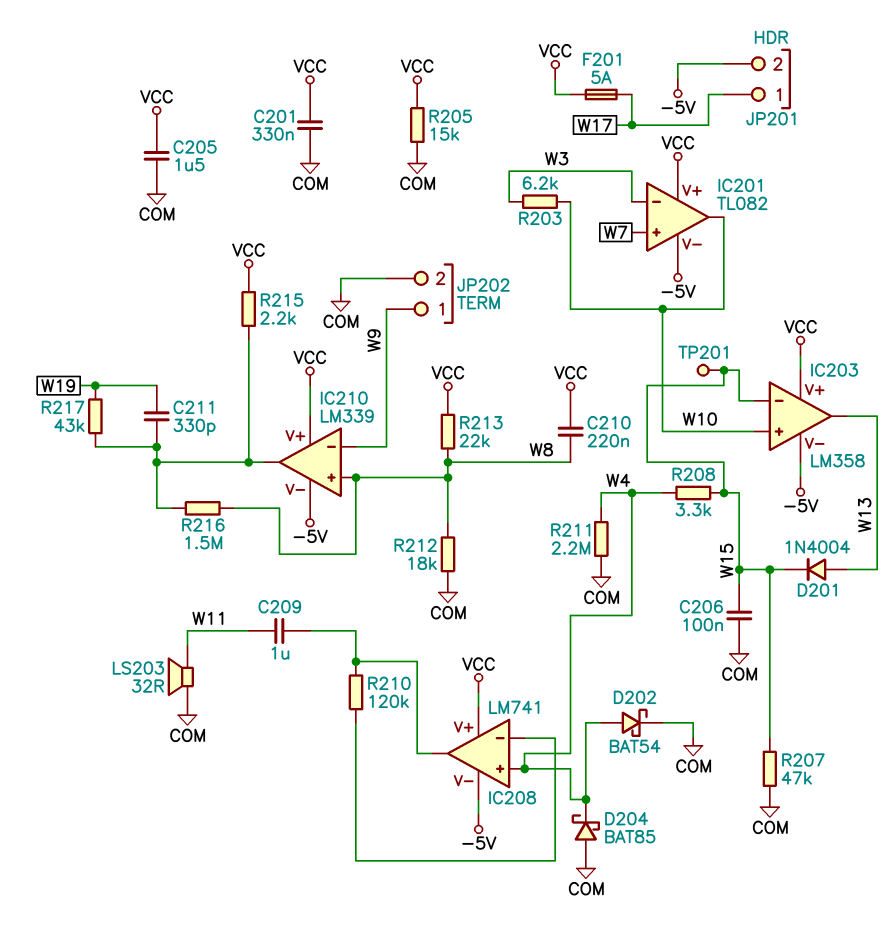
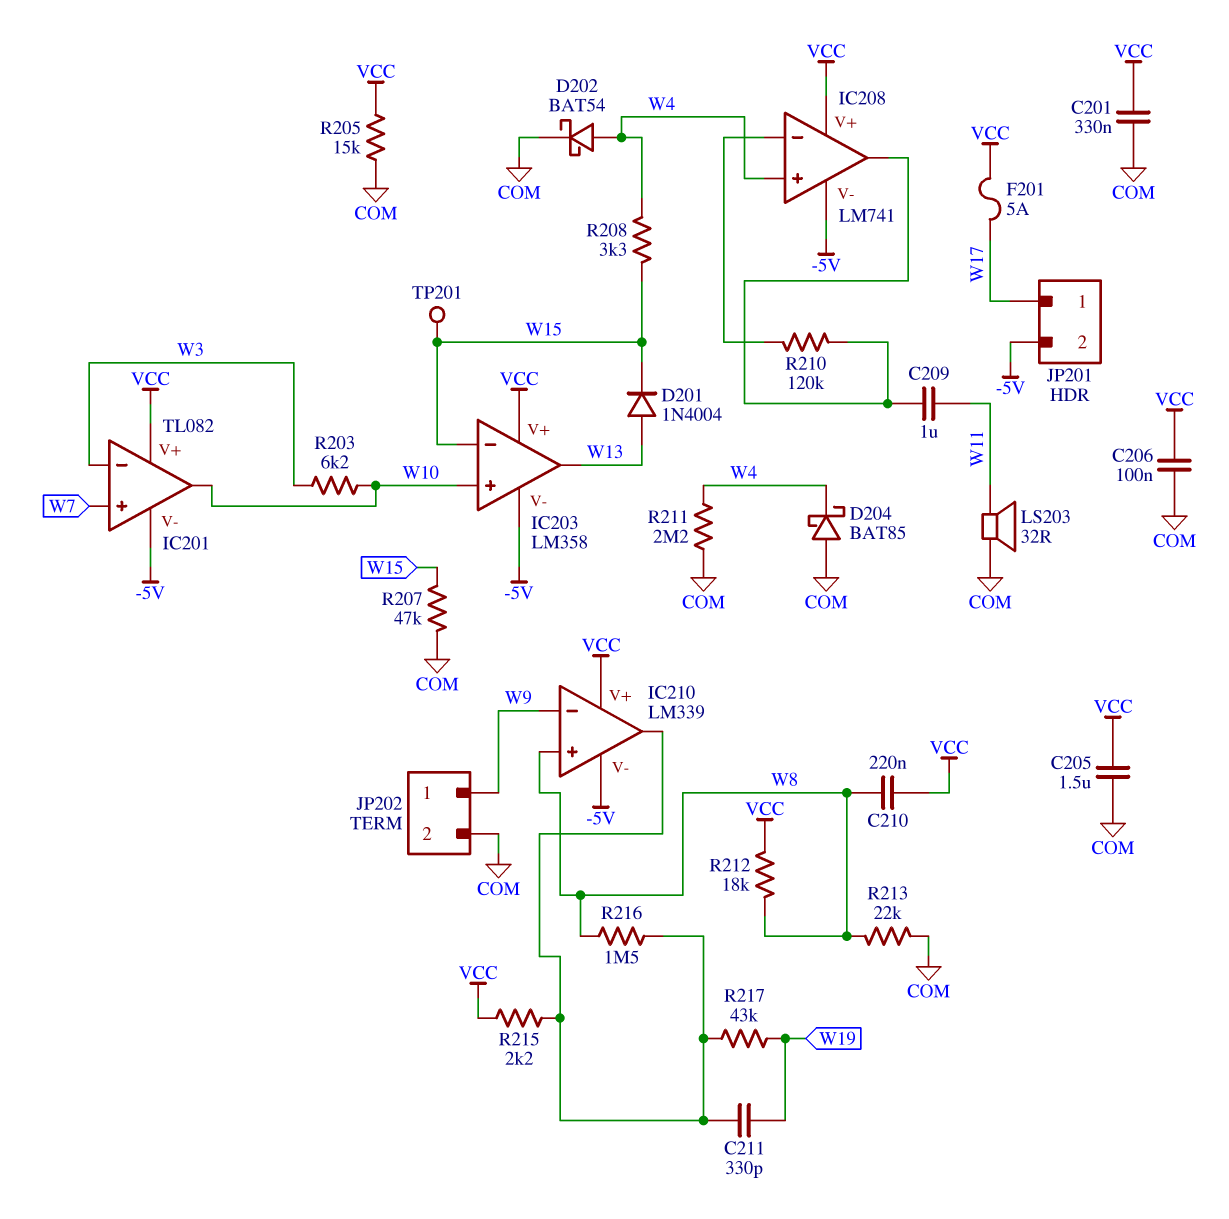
C206: 100nF (COM, W15) -> 100nF (COM, VCC)
R212: 18k (COM, W8) -> 18k (VCC, W8)
R213: 22k (VCC, W8) -> 22k (COM, W8)

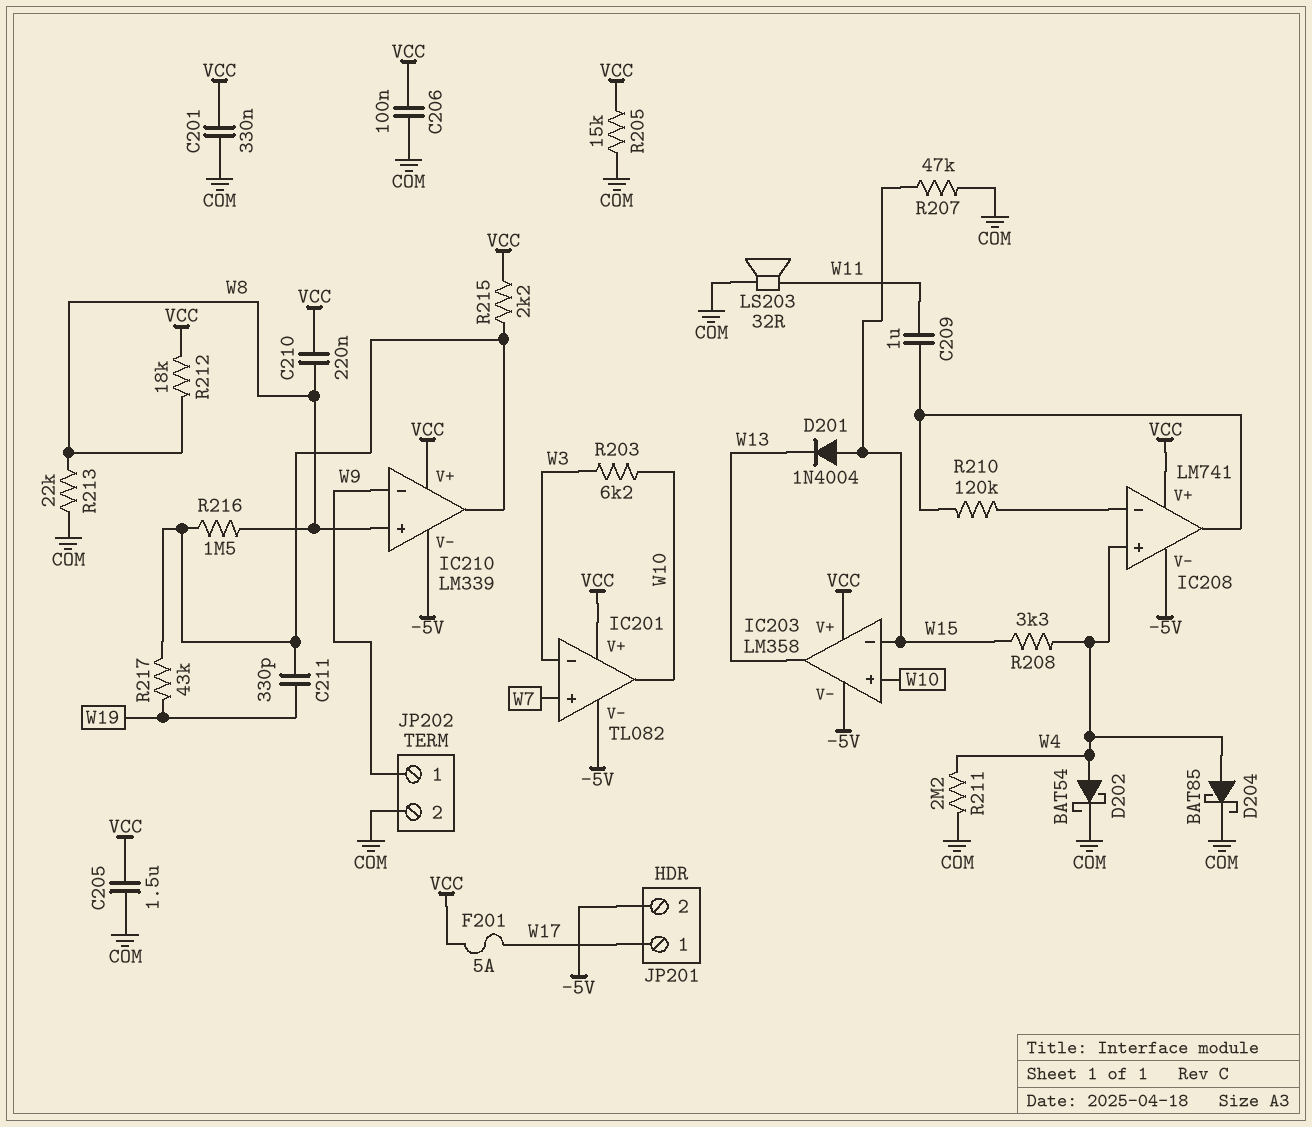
D201: diode 1N4004 (A W13, K W15) -> diode 1N4004 (A W15, K W13)
D204: schottky BAT85 (A COM, K W4) -> schottky BAT85 (A W4, K COM)
TP201: test point (W15) -> none

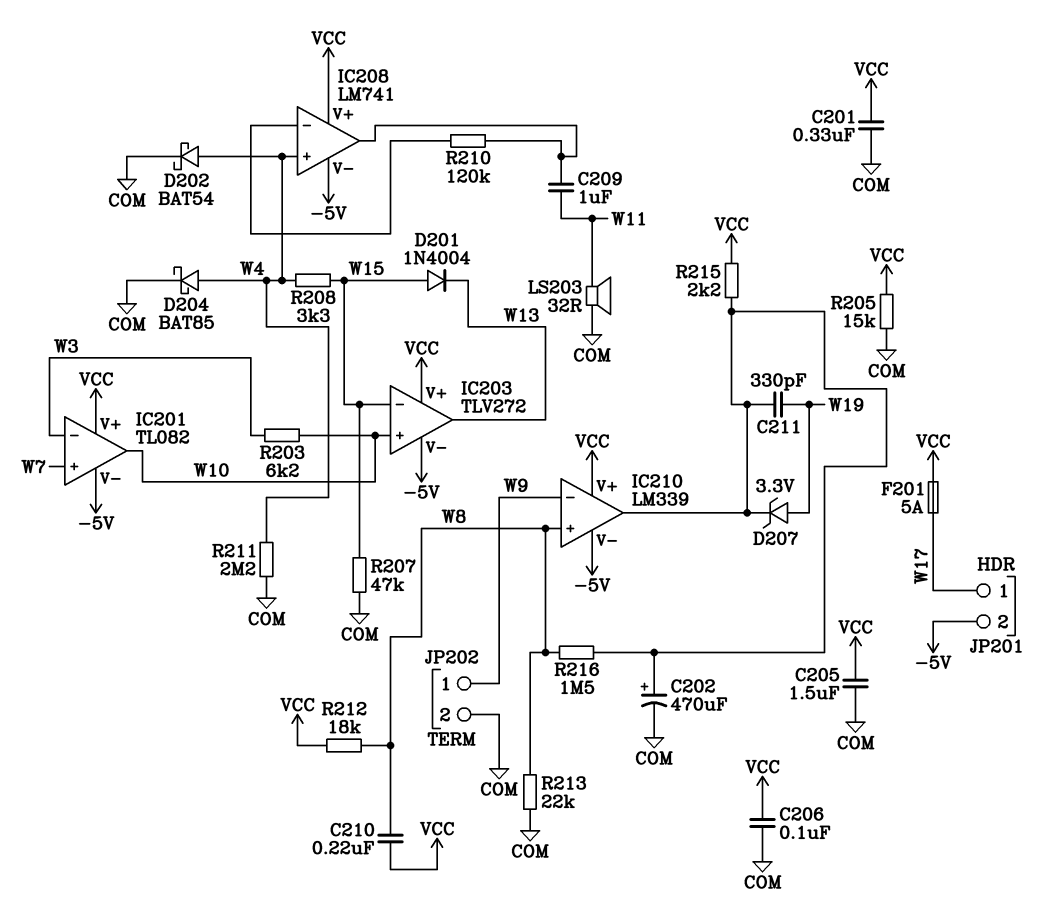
C202: none -> 470uF (plus IC210/out, minus COM)
D207: none -> zener 3.3V (A W19, K IC210/out)
IC203: LM358 -> TLV272
R217: 43k (IC210/out, W19) -> none

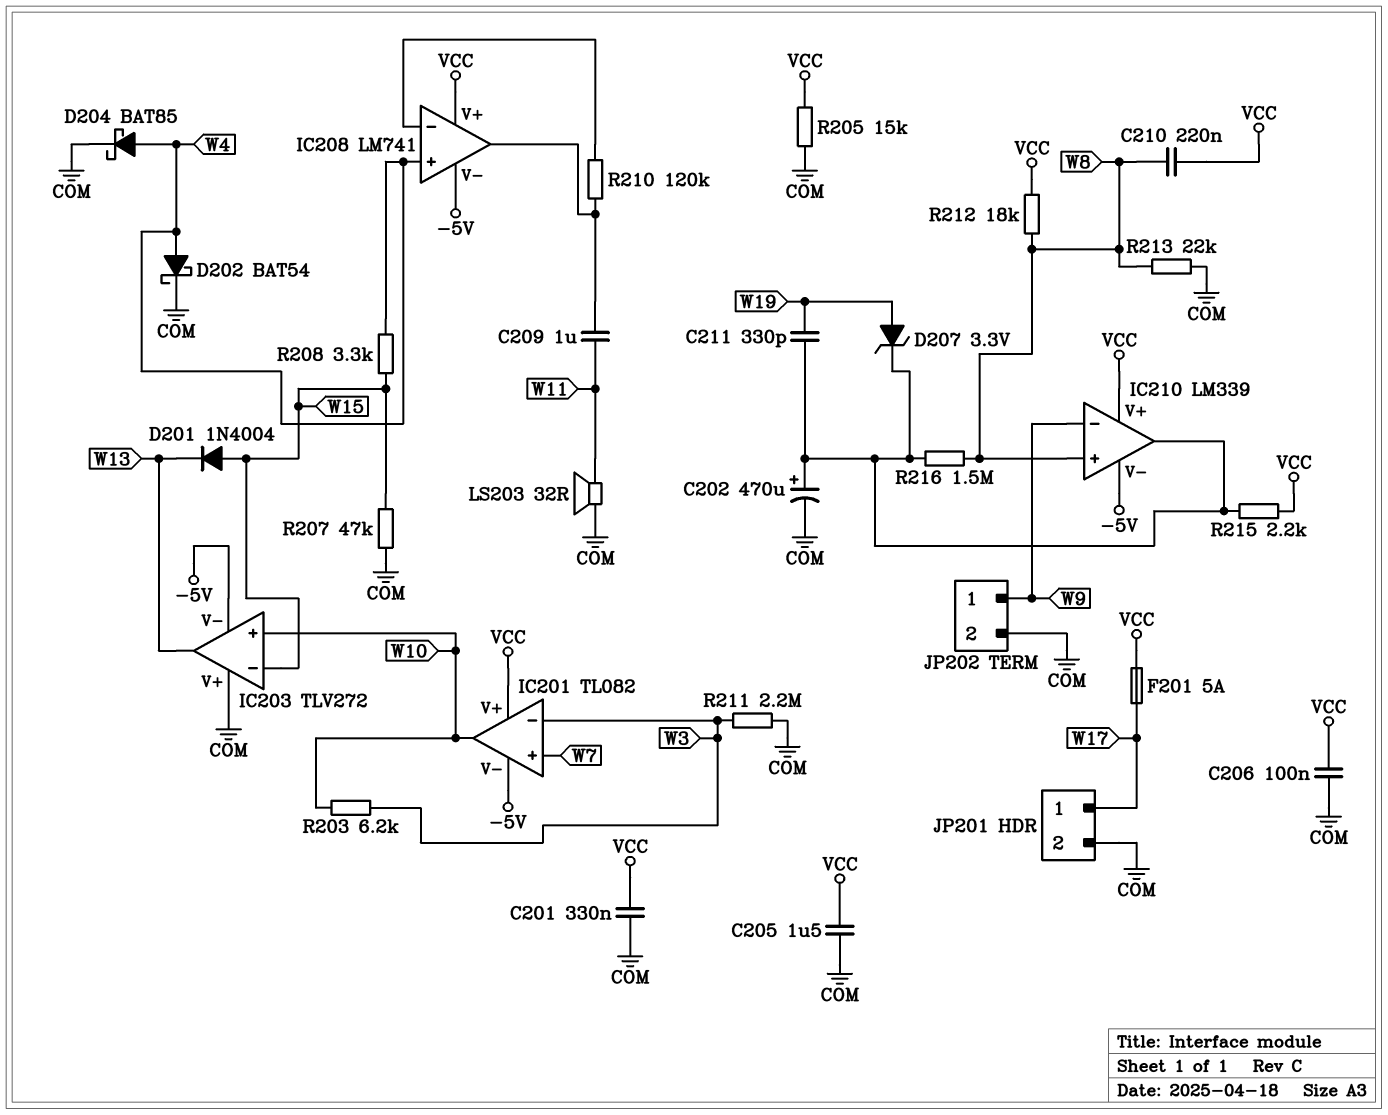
IC203 pin V+: VCC -> COM
JP201 pin 2: -5V -> COM
R211: 2.2M (COM, W4) -> 2.2M (COM, W3)

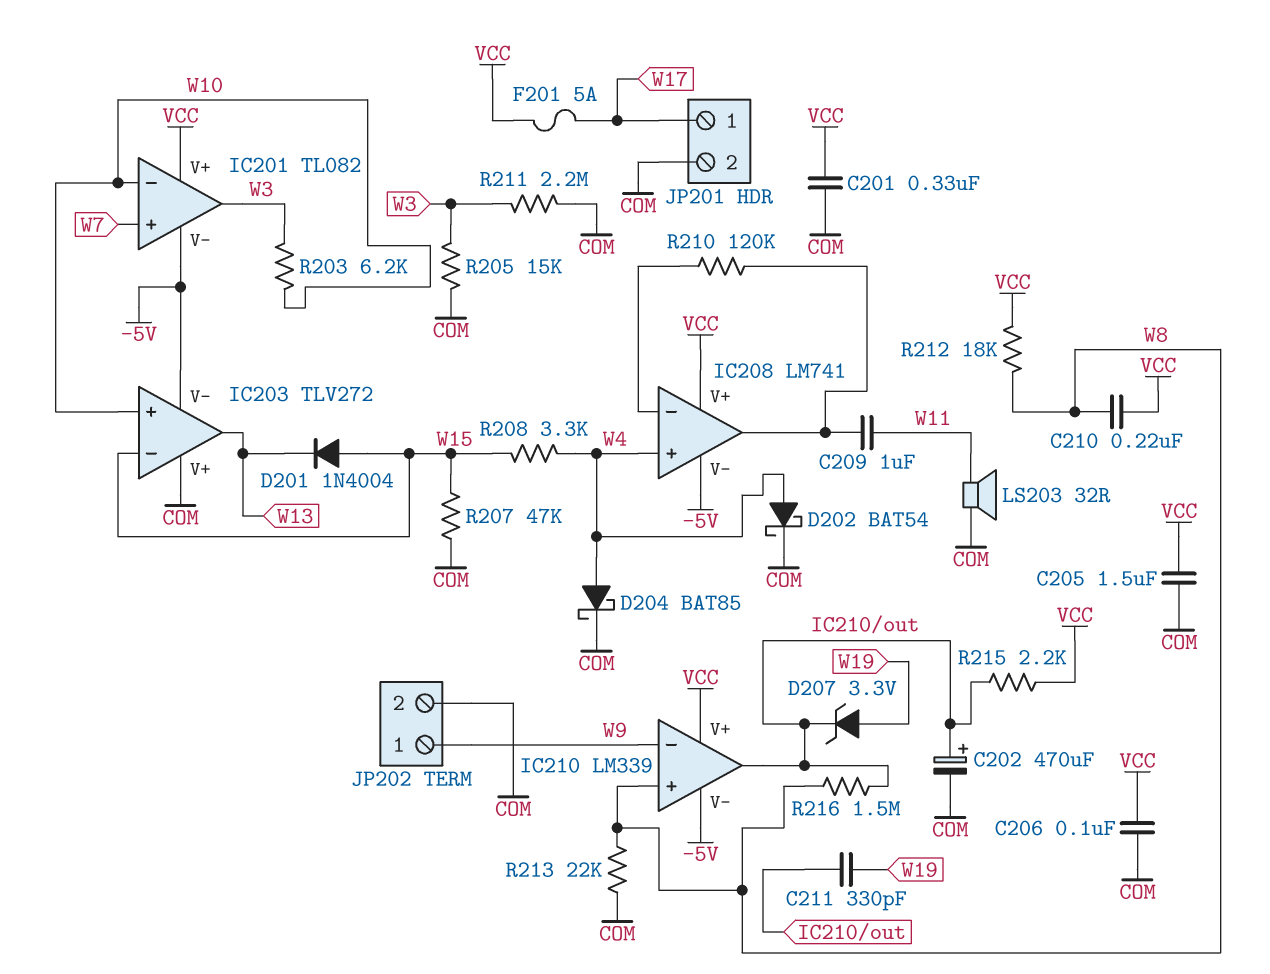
IC201 pin in-: W3 -> W10
IC201 pin out: W10 -> W3
R205: 15k (COM, VCC) -> 15k (COM, W3)

